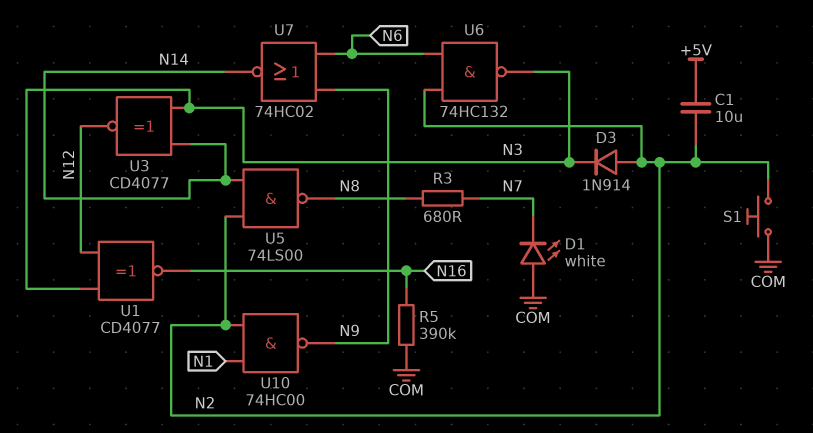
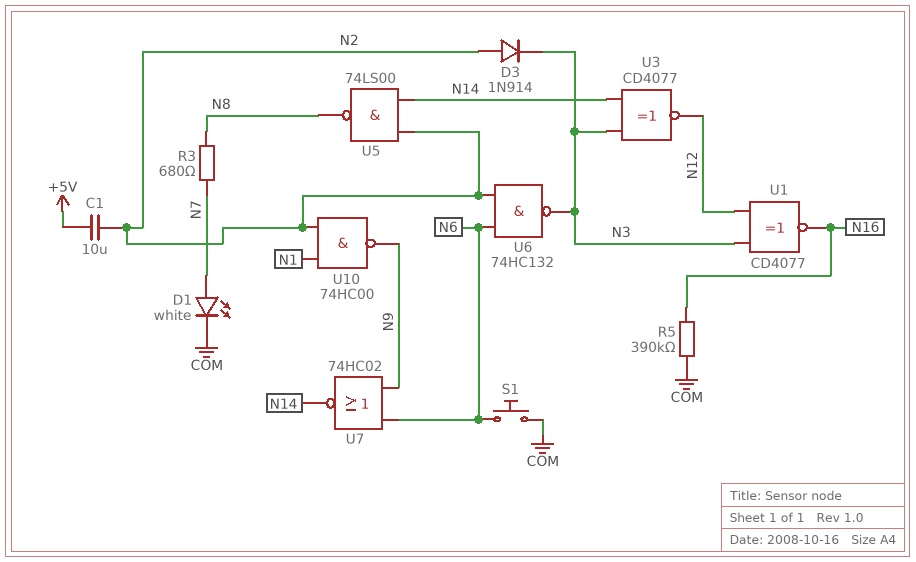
D1: LED white (A COM, K N7) -> LED white (A N7, K COM)
S1: button (COM, N2) -> button (COM, N6)

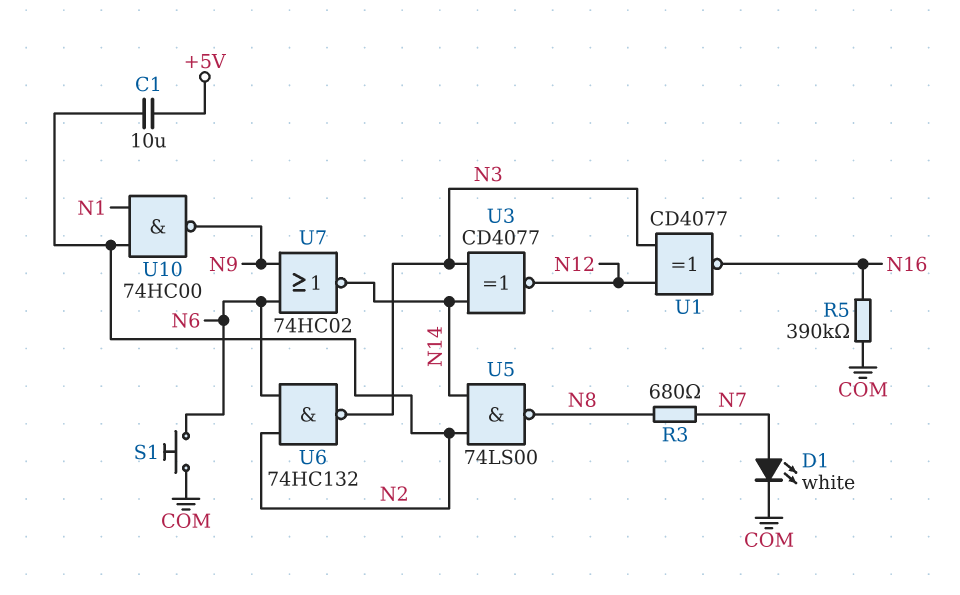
D3: diode 1N914 (A N2, K N3) -> none

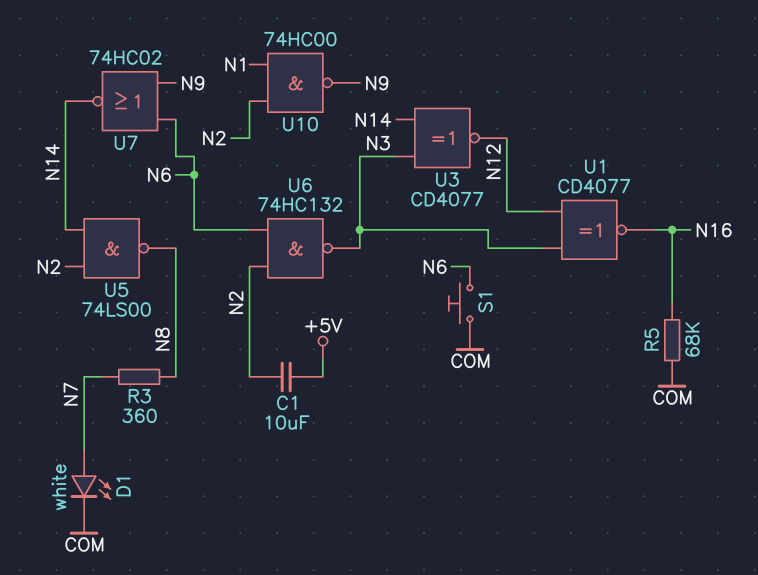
R3: 680 (N7, N8) -> 360 (N7, N8)
R5: 390k (COM, N16) -> 68k (COM, N16)

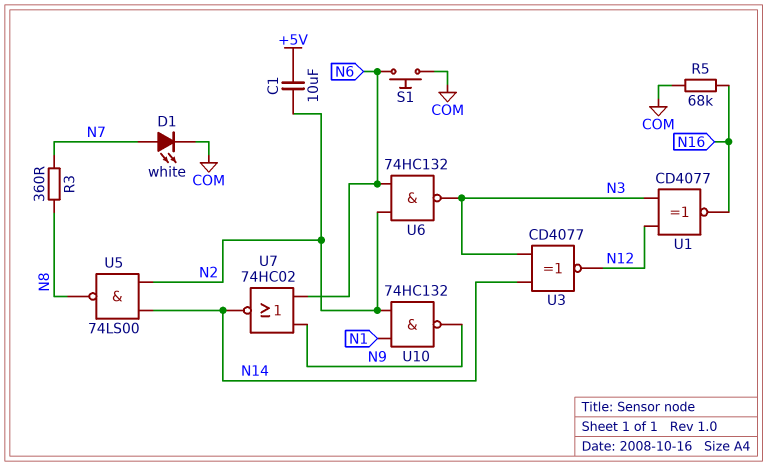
U10: NAND 74HC00 (in N1, in N2, out N9) -> NAND 74HC132 (in N1, in N2, out N9)

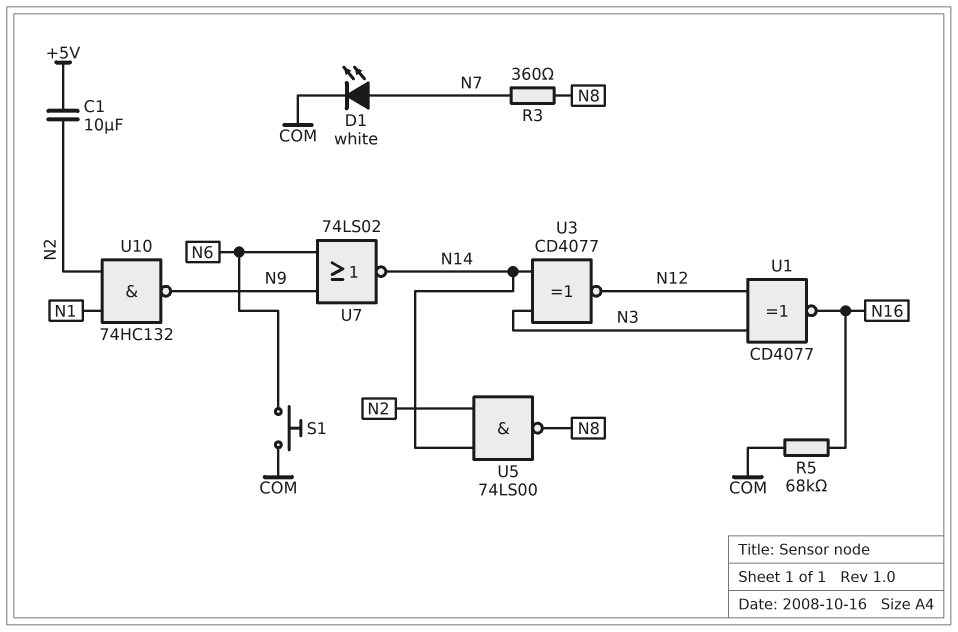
U6: NAND 74HC132 (in N2, in N6, out N3) -> none
U7: NOR 74HC02 (in N6, in N9, out N14) -> NOR 74LS02 (in N6, in N9, out N14)

